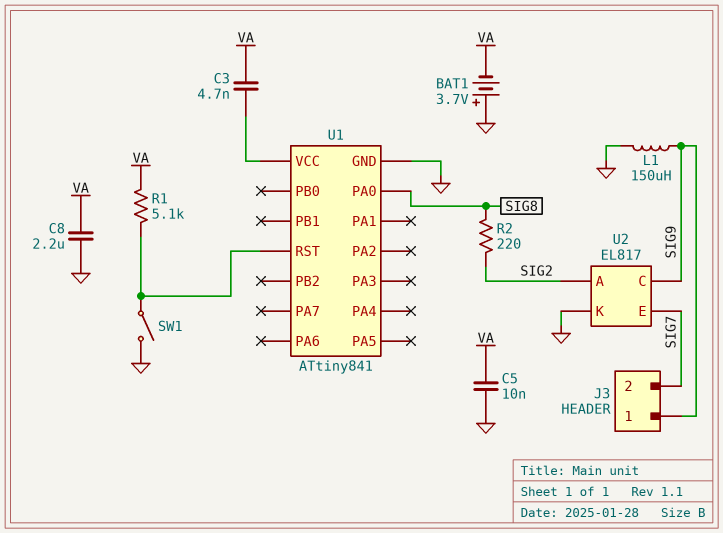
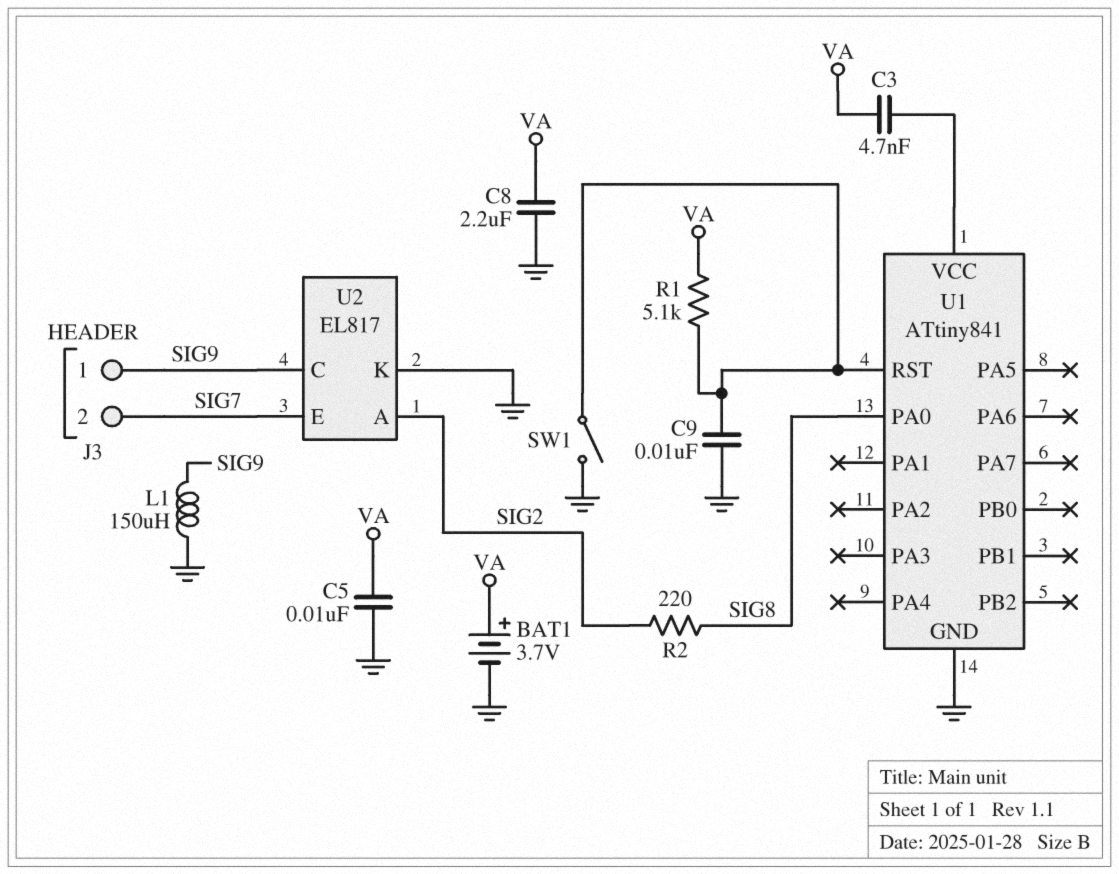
BAT1: 3.7V (plus GND, minus VA) -> 3.7V (plus VA, minus GND)
C9: none -> 10nF (GND, U1/RST)

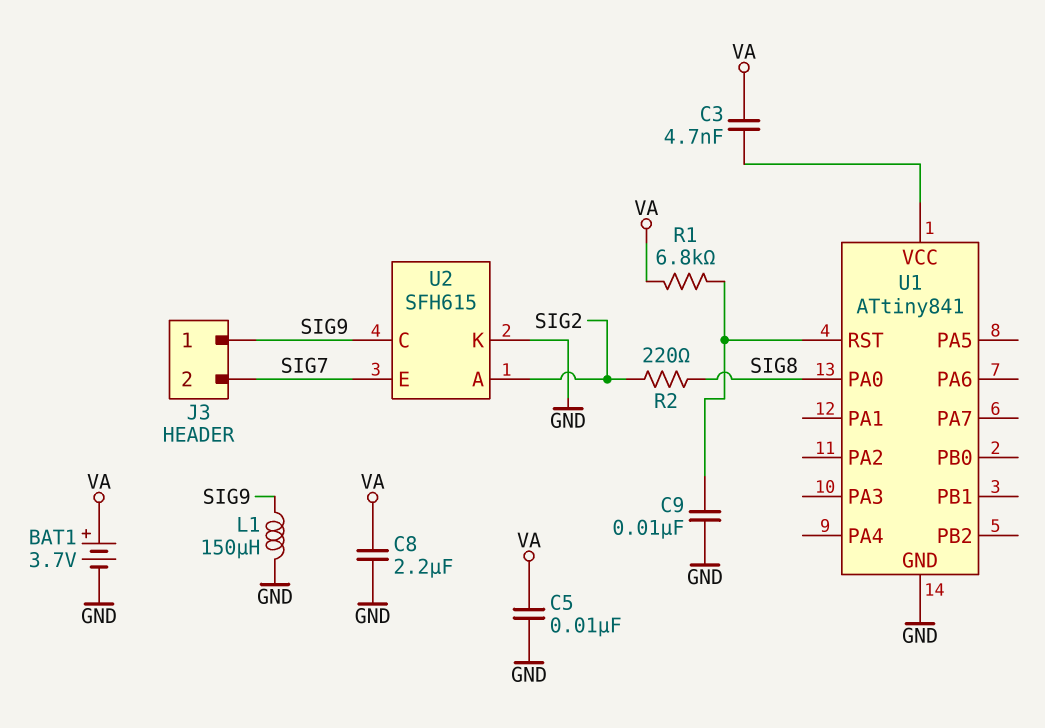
R1: 5.1k (U1/RST, VA) -> 6.8k (U1/RST, VA)
SW1: switch (GND, U1/RST) -> none
U2: EL817 -> SFH615

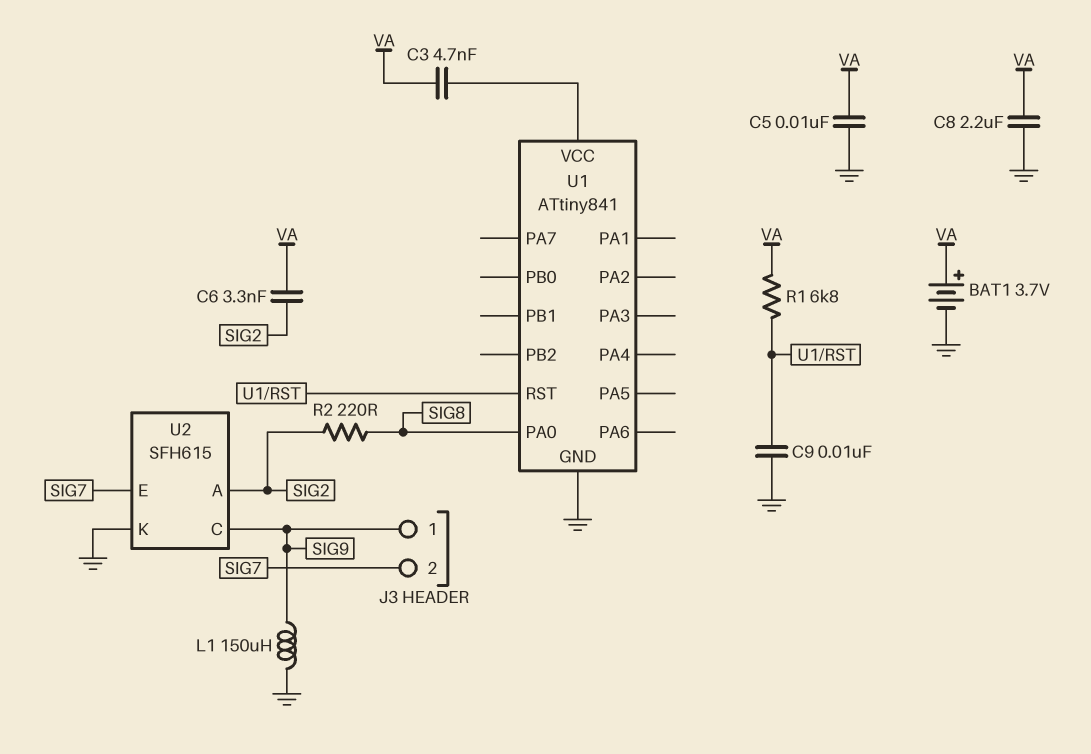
C6: none -> 3.3nF (SIG2, VA)

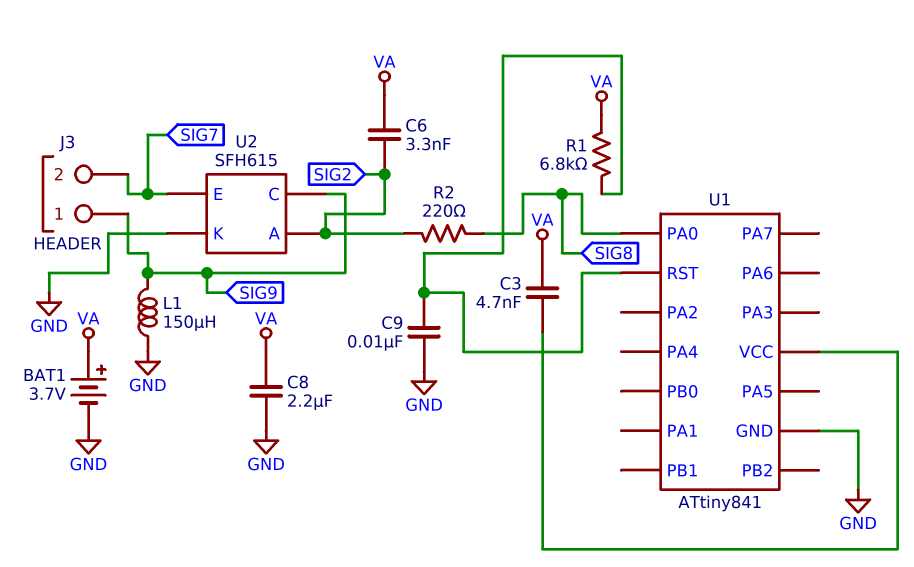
C5: 10nF (GND, VA) -> none

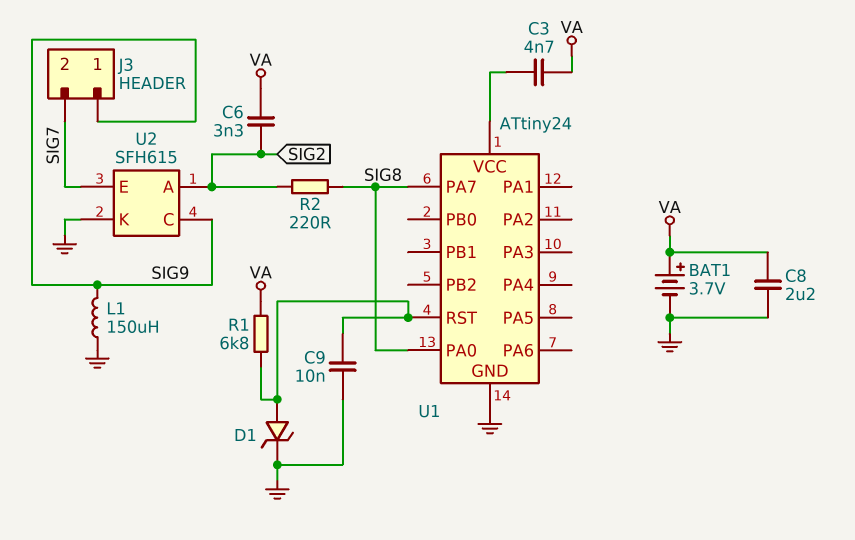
D1: none -> zener (A U1/RST, K GND)
U1: ATtiny841 -> ATtiny24
U1 pin PA7: none -> SIG8

